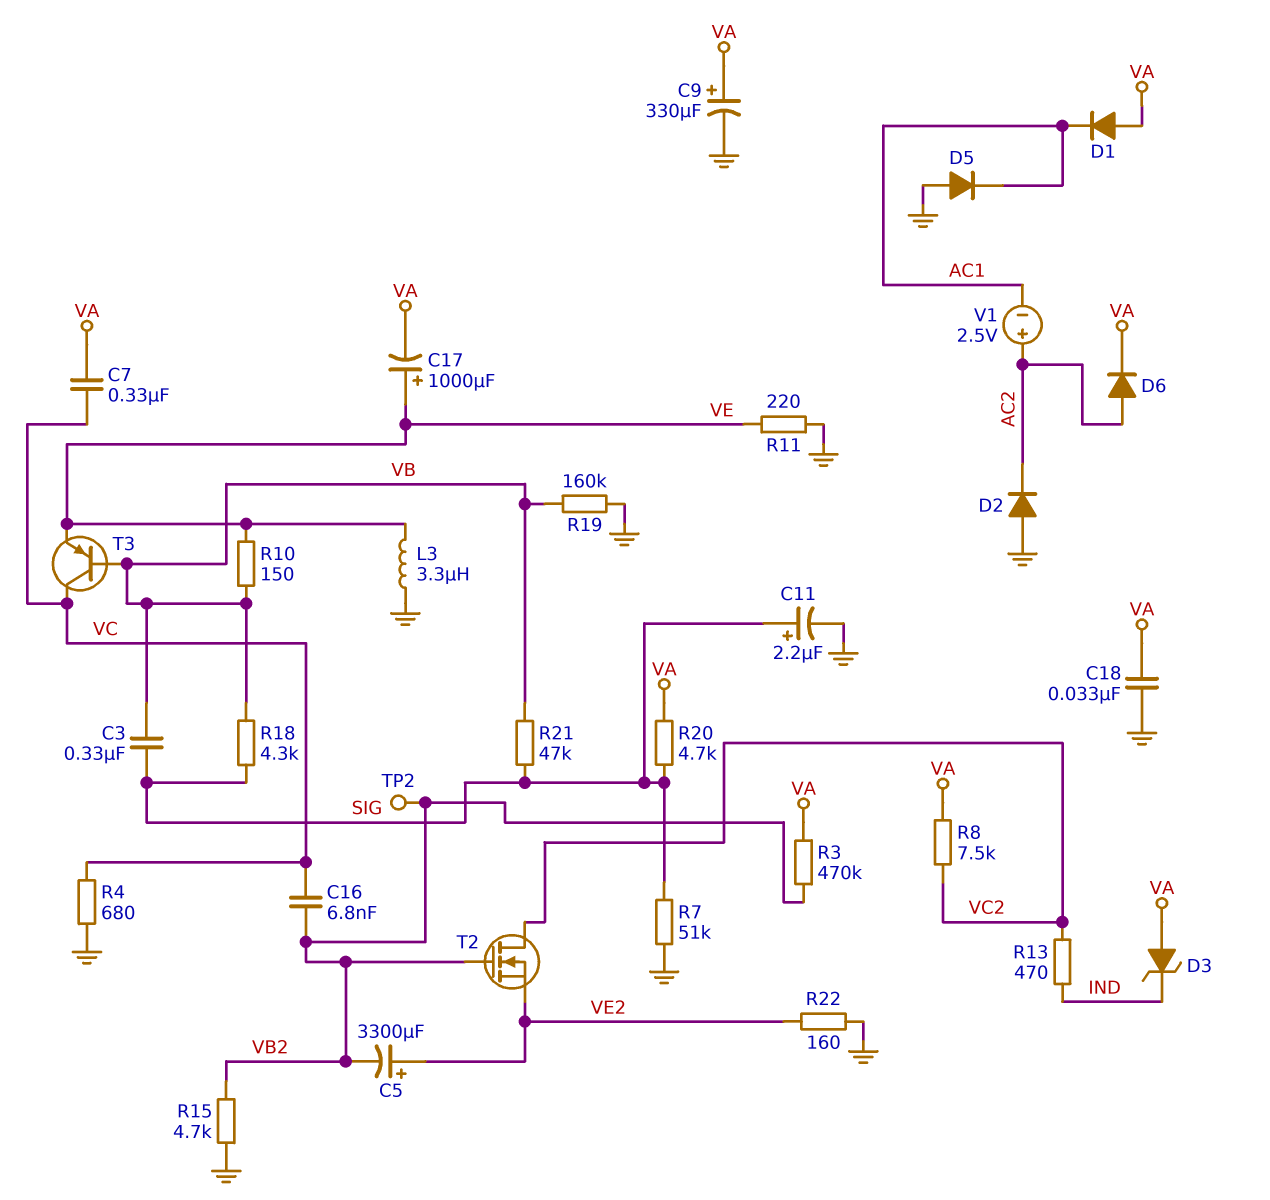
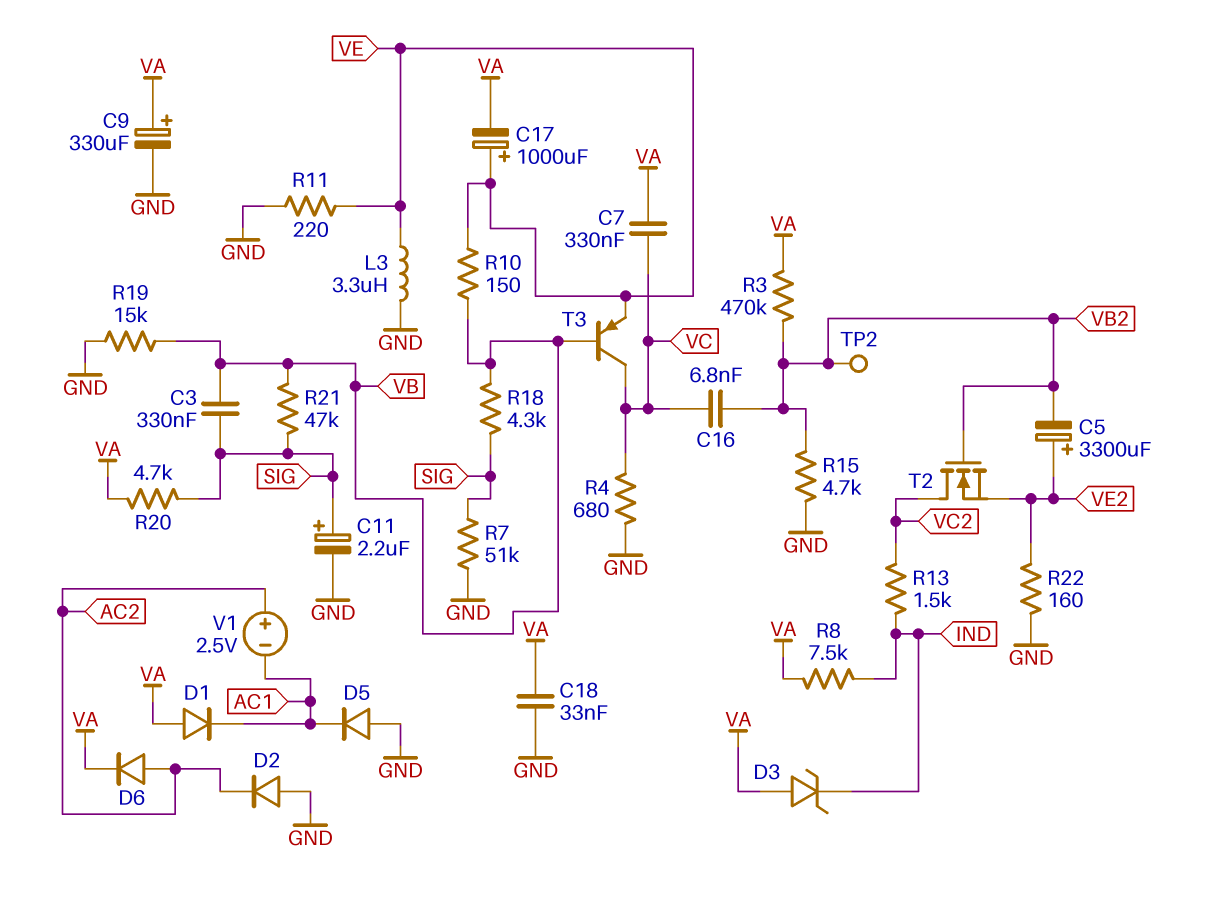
R8: 7.5k (VA, VC2) -> 7.5k (IND, VA)
R13: 470 (IND, VC2) -> 1.5k (IND, VC2)
R19: 160k (GND, VB) -> 15k (GND, VB)

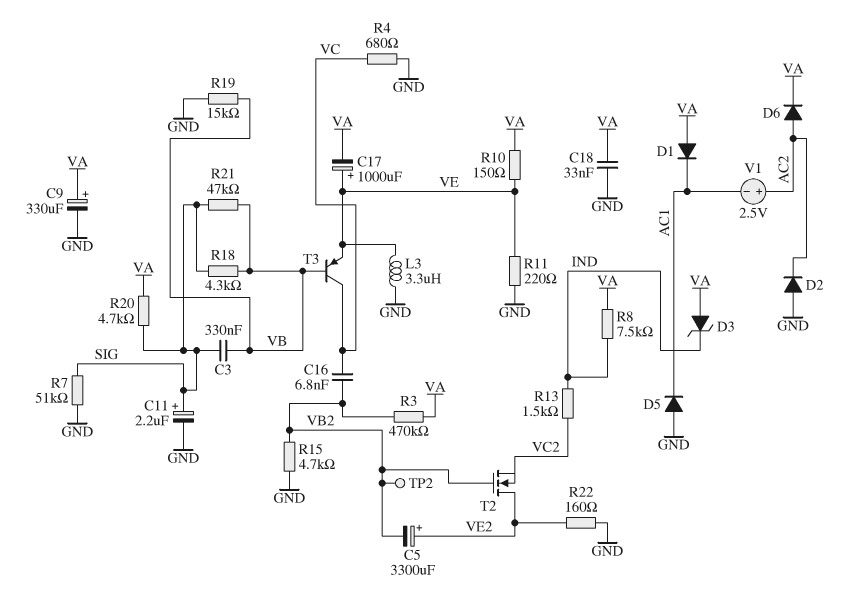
C7: 330nF (VA, VC) -> none
R10: 150 (VB, VE) -> 150 (VA, VE)
T2: NMOS (G VB2, D VC2, S VE2) -> NMOS (G VB2, D VE2, S VC2)

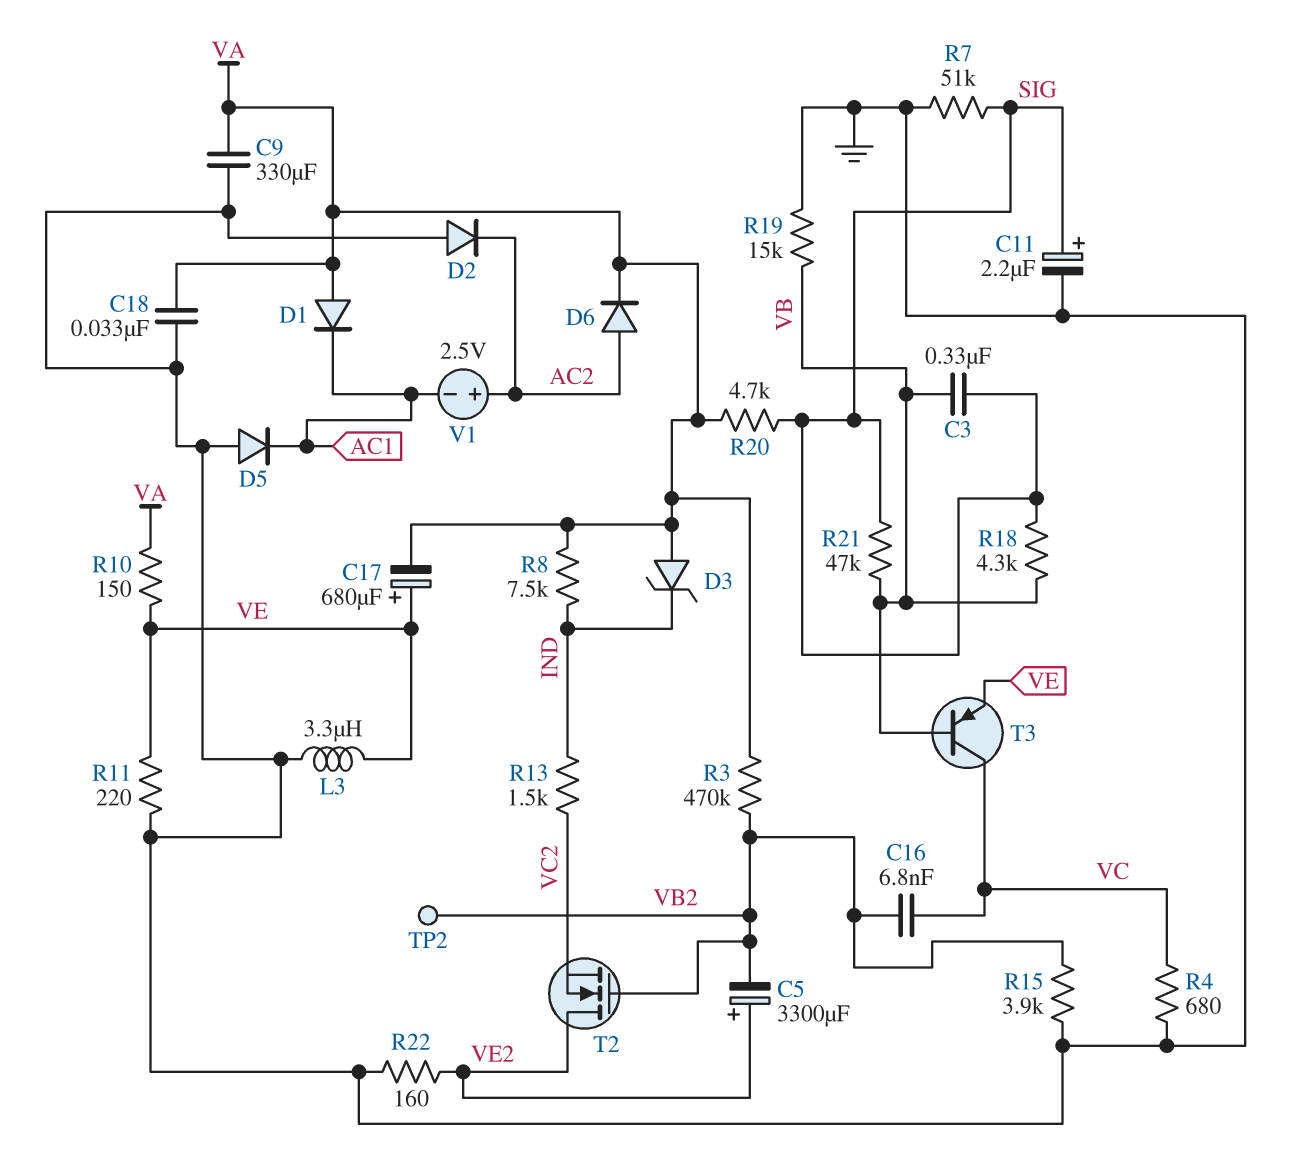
C9: 330uF (plus VA, minus GND) -> 330uF (GND, VA)
C17: 1000uF (plus VE, minus VA) -> 680uF (plus VE, minus VA)
R15: 4.7k (GND, VB2) -> 3.9k (GND, VB2)

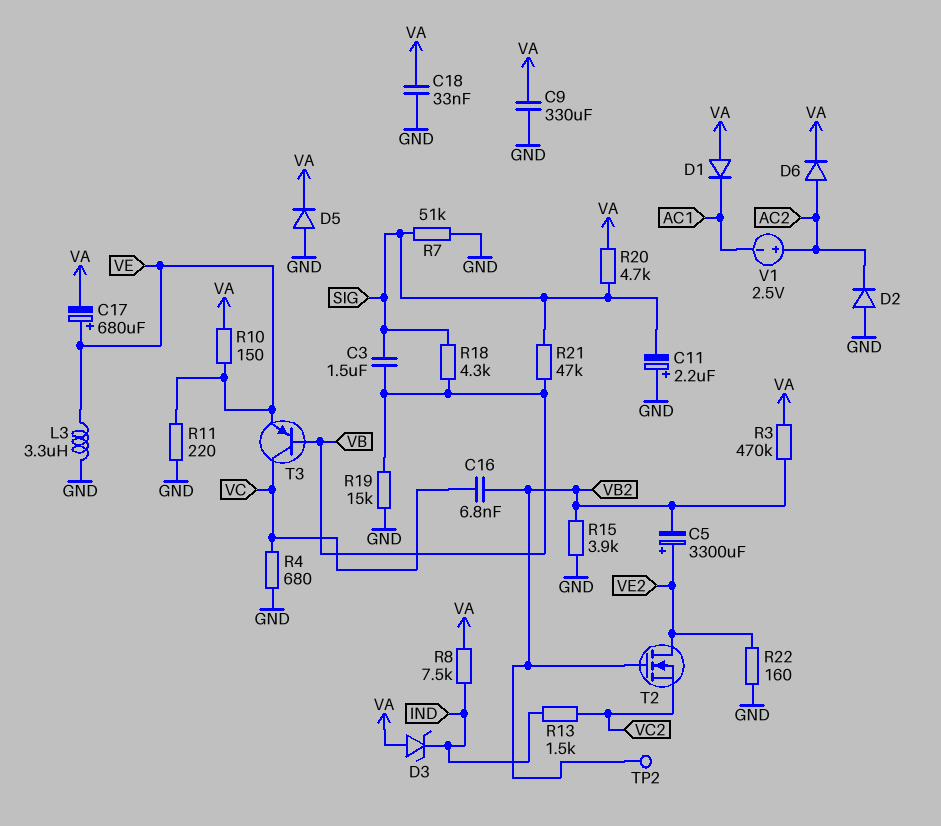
C3: 330nF (SIG, VB) -> 1.5uF (SIG, VB)
C11: 2.2uF (plus SIG, minus GND) -> 2.2uF (plus GND, minus SIG)
D5: diode (A GND, K AC1) -> diode (A GND, K VA)

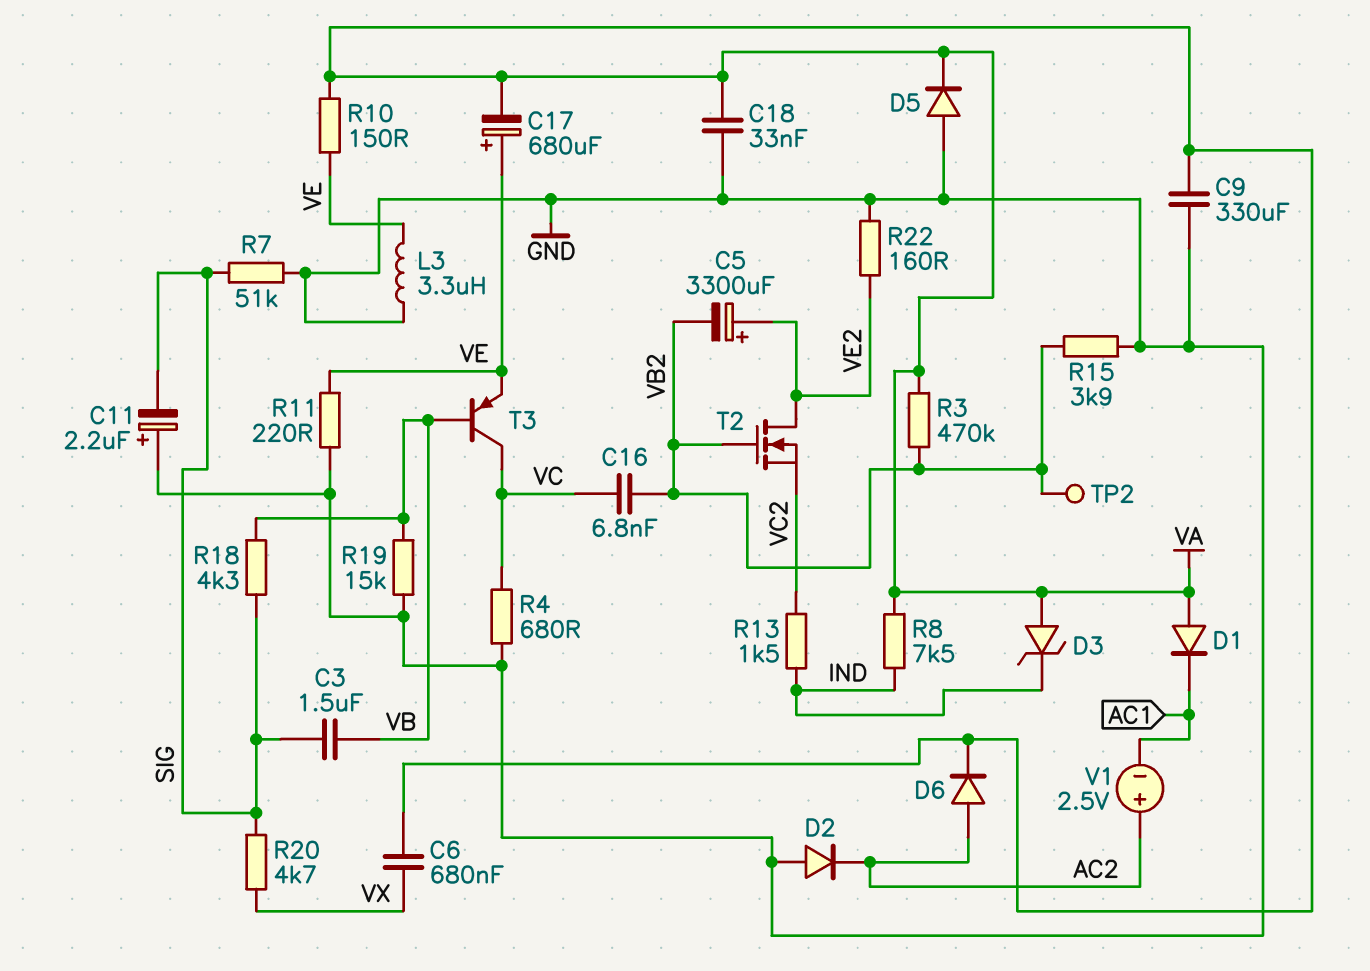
C6: none -> 680nF (VA, VX)
R20: 4.7k (SIG, VA) -> 4.7k (SIG, VX)
R21: 47k (SIG, VB) -> none

